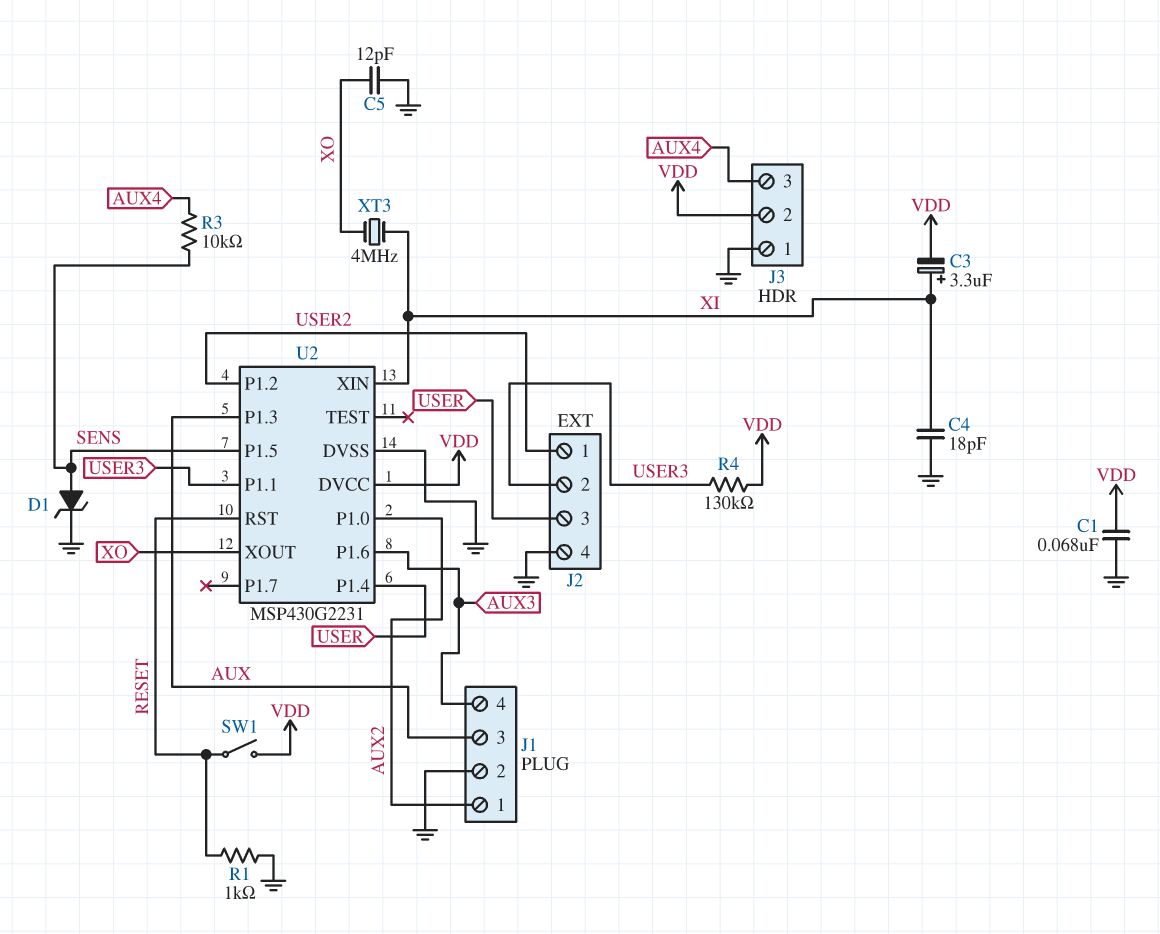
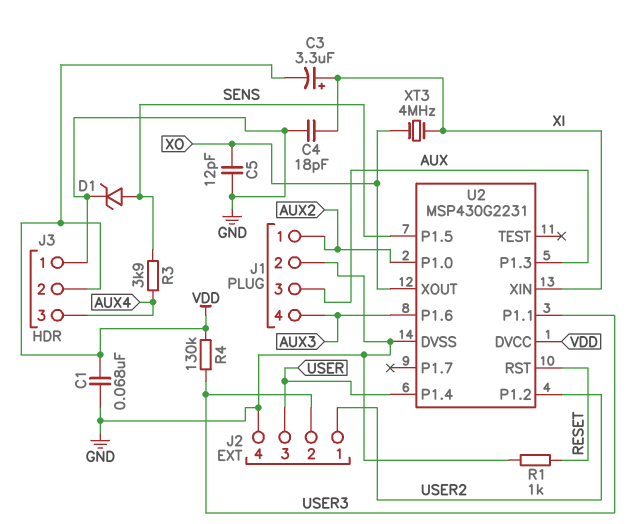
R3: 10k (AUX4, SENS) -> 3.9k (AUX4, SENS)
SW1: switch (RESET, VDD) -> none

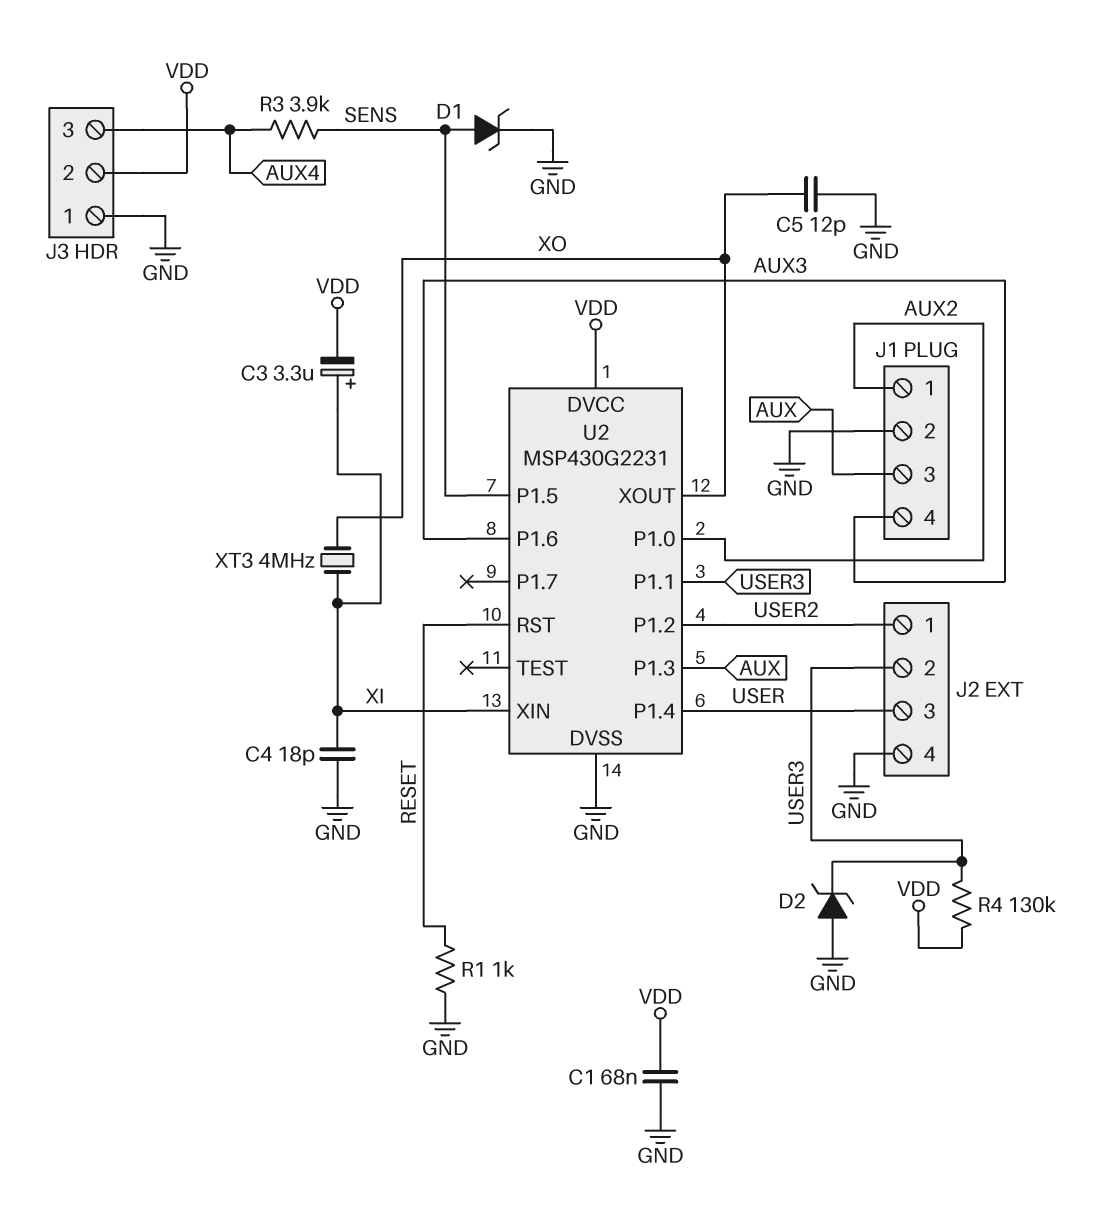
D2: none -> zener (A GND, K USER3)

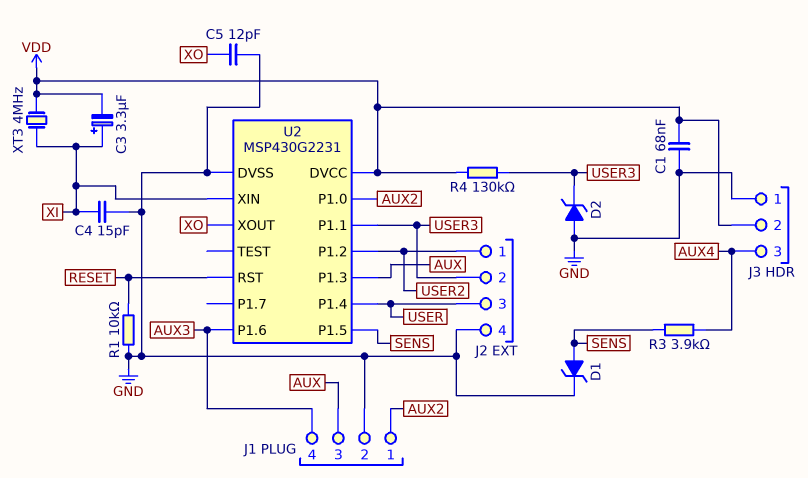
C4: 18pF (GND, XI) -> 15pF (GND, XI)
R1: 1k (GND, RESET) -> 10k (GND, RESET)
XT3: 4MHz (XI, XO) -> 4MHz (VDD, XI)

